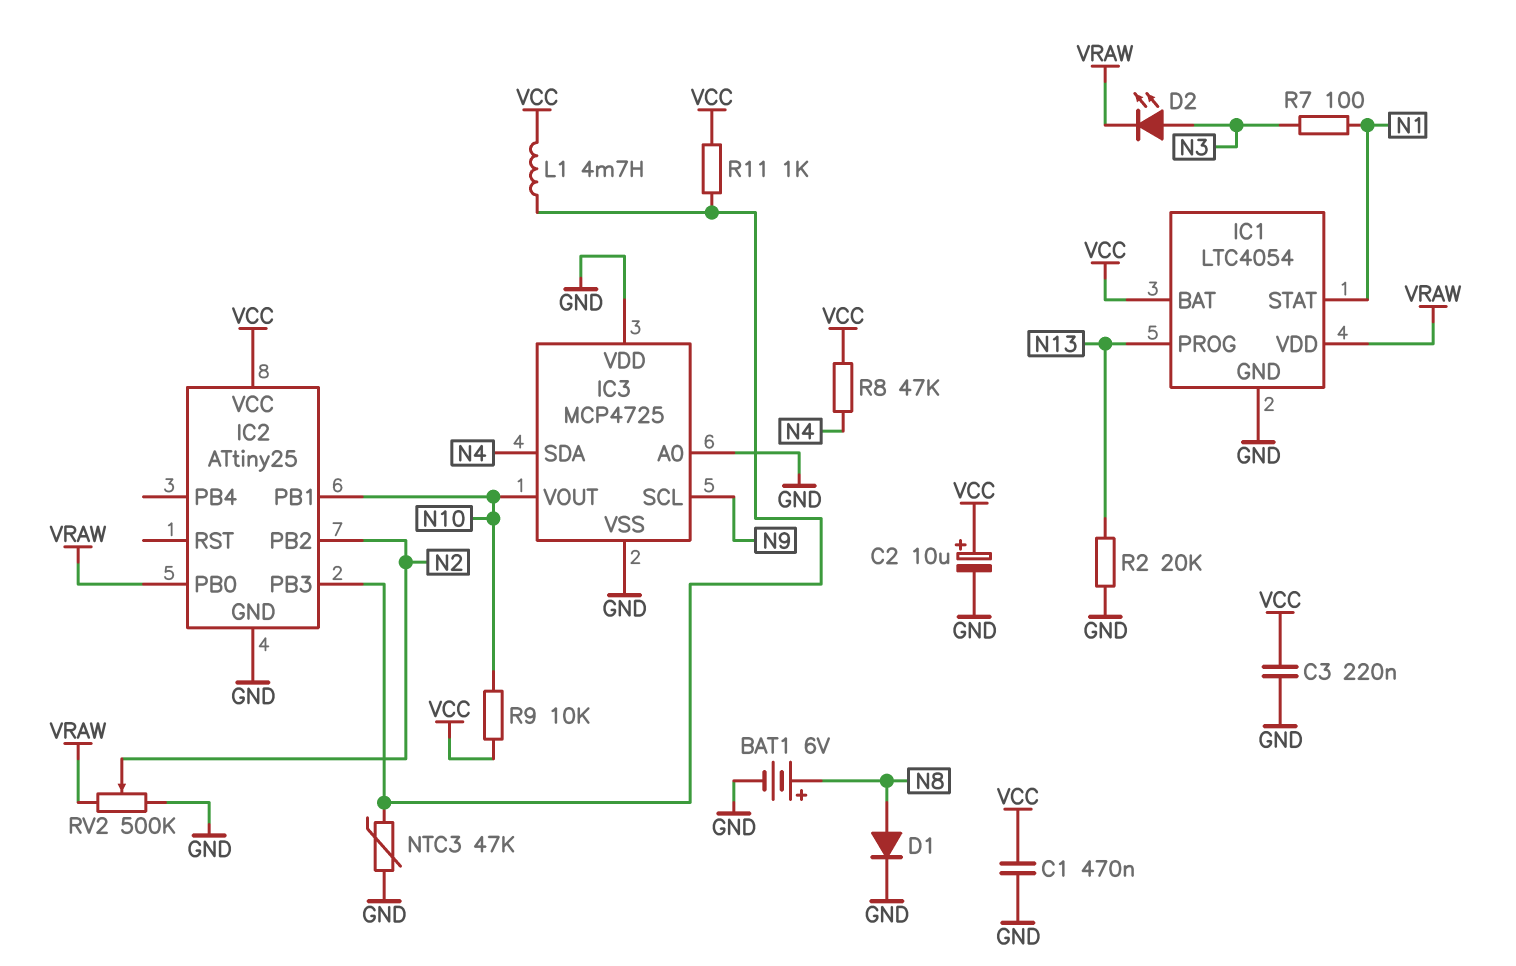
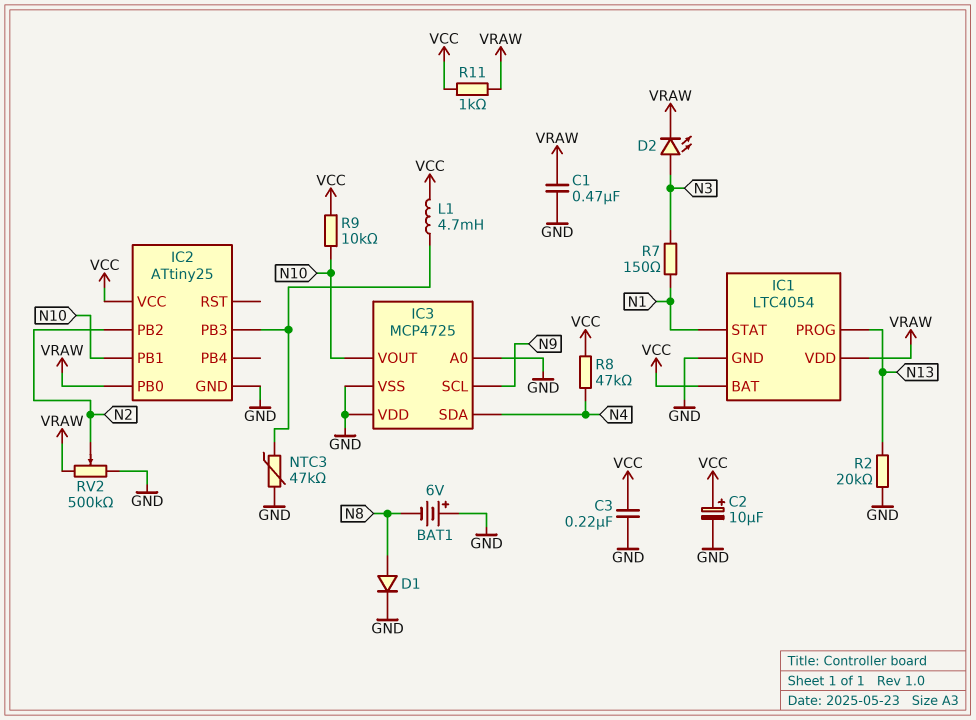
BAT1: 6V (plus N8, minus GND) -> 6V (plus GND, minus N8)
C1: 470nF (GND, VCC) -> 470nF (GND, VRAW)
R7: 100 (N1, N3) -> 150 (N1, N3)
R11: 1k (IC2/PB3, VCC) -> 1k (VCC, VRAW)

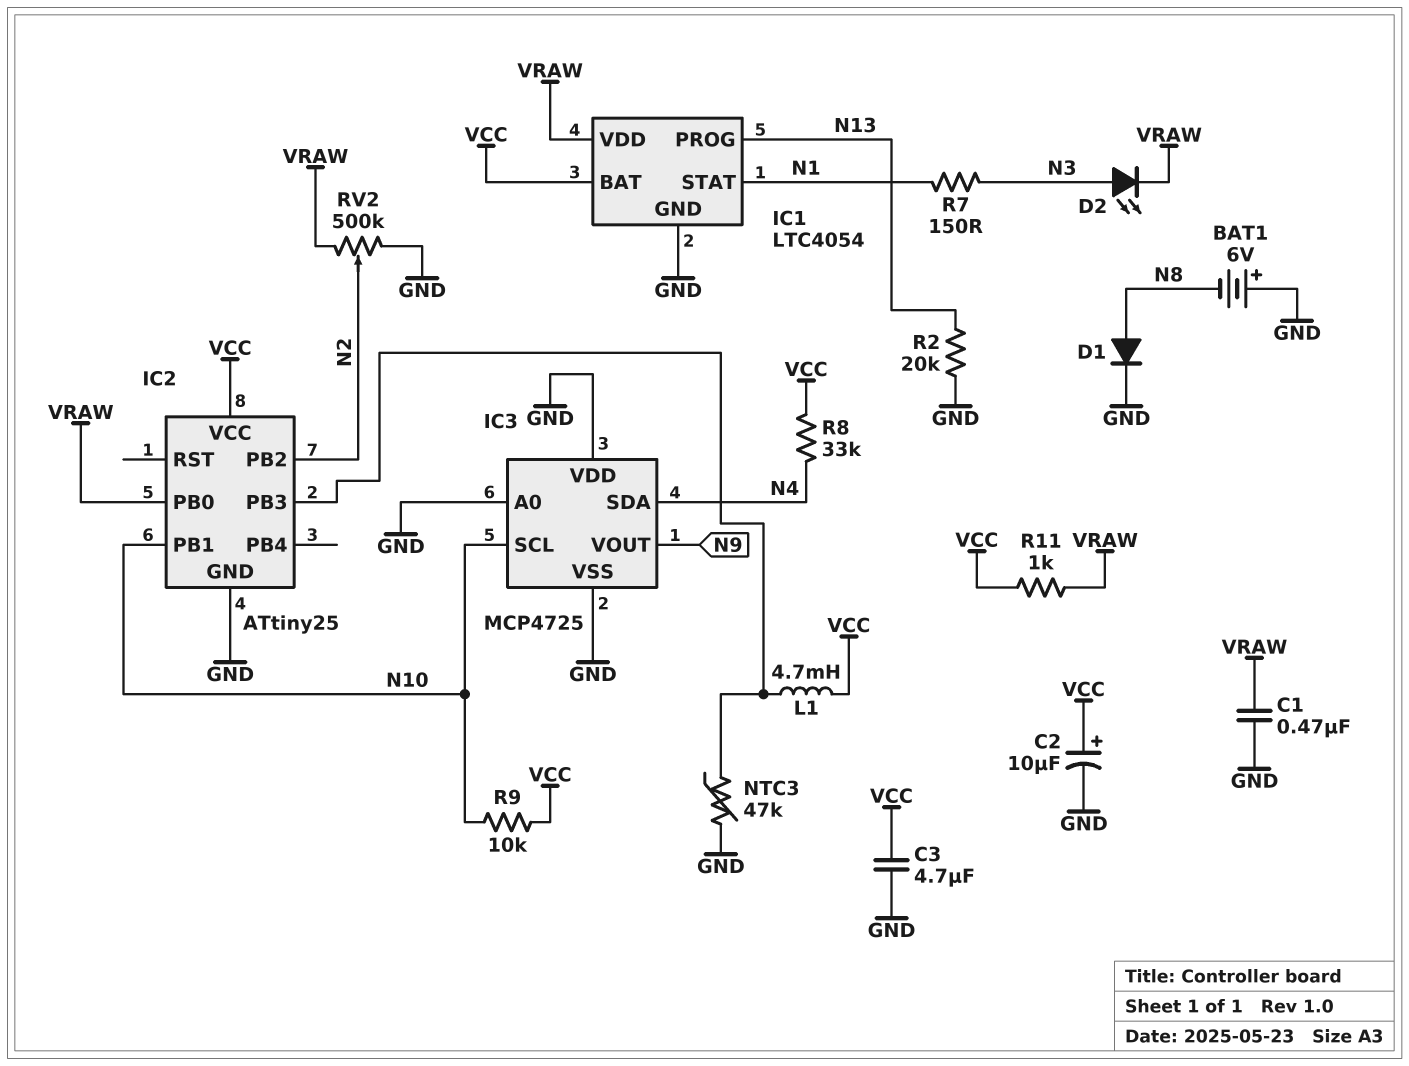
C3: 220nF (GND, VCC) -> 4.7uF (GND, VCC)
IC3 pin SCL: N9 -> N10
IC3 pin VOUT: N10 -> N9
R8: 47k (N4, VCC) -> 33k (N4, VCC)

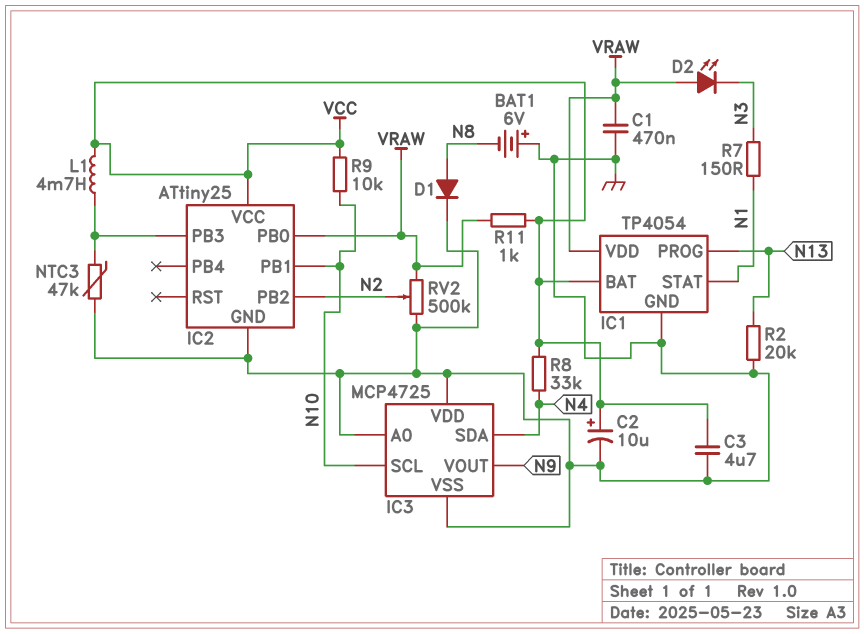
D2: LED (A N3, K VRAW) -> LED (A VRAW, K N3)
IC1: LTC4054 -> TP4054

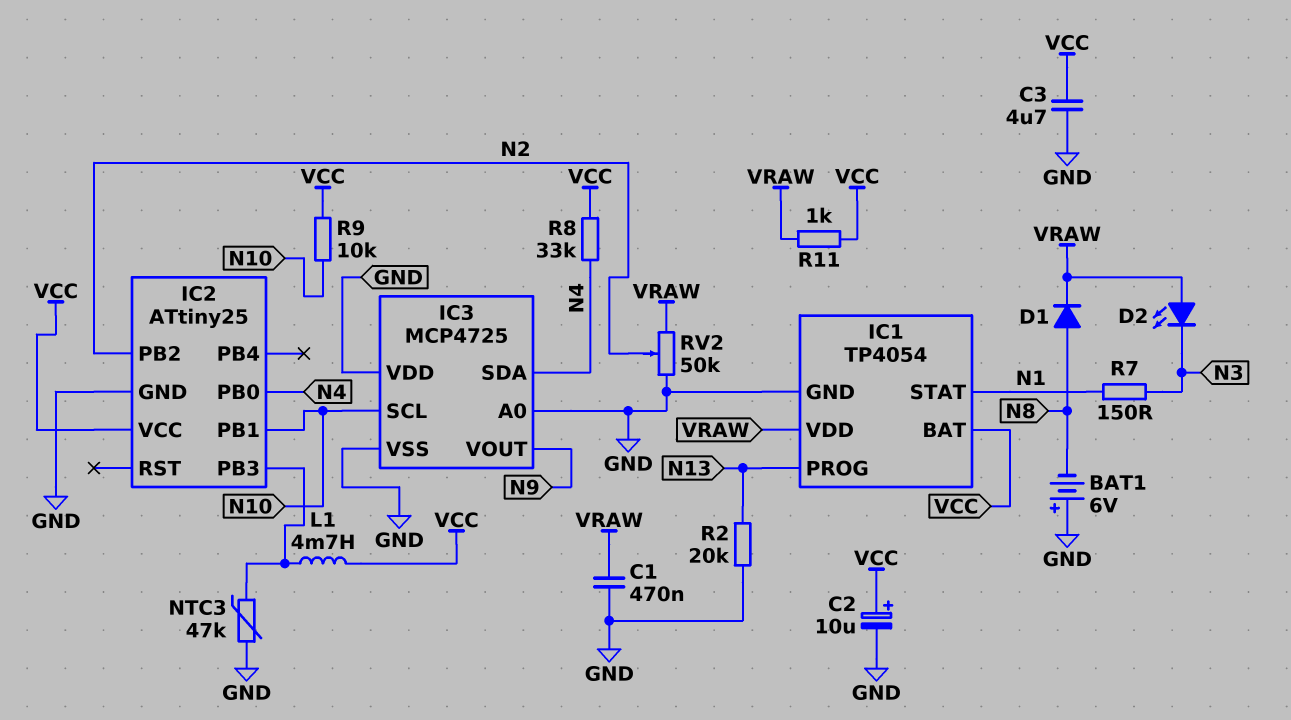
D1: diode (A N8, K GND) -> diode (A N8, K VRAW)
IC2 pin PB0: VRAW -> N4
RV2: 500k (GND, VRAW, wiper N2) -> 50k (GND, VRAW, wiper N2)

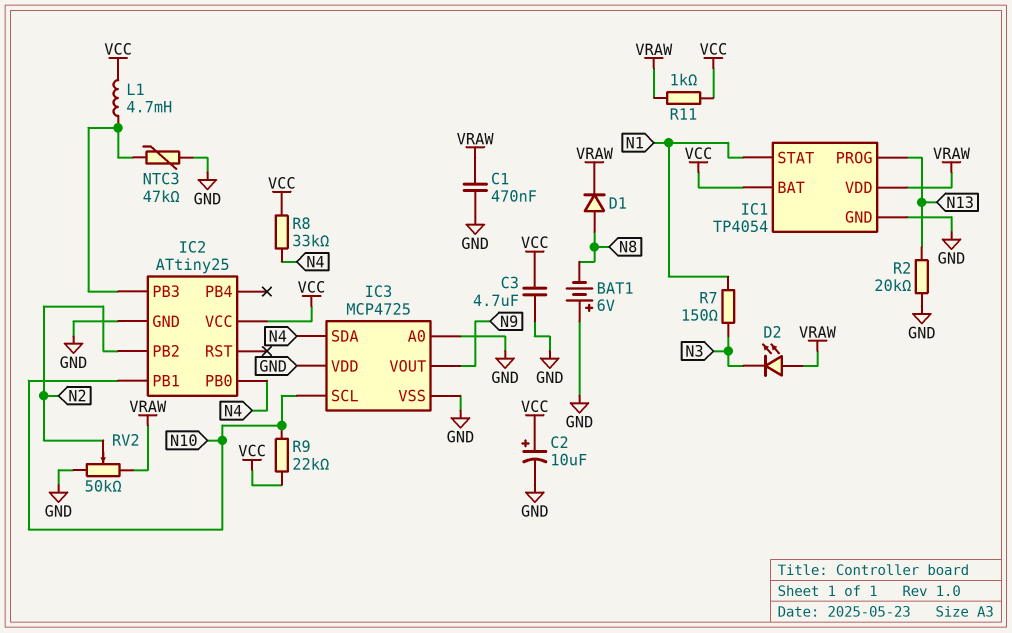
R9: 10k (N10, VCC) -> 22k (N10, VCC)

